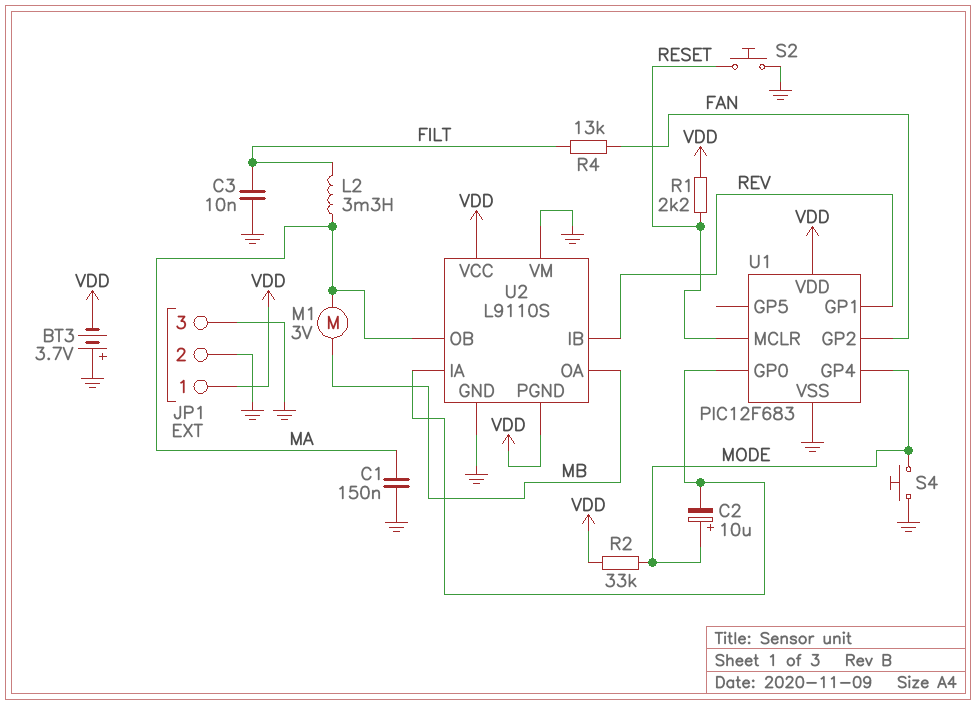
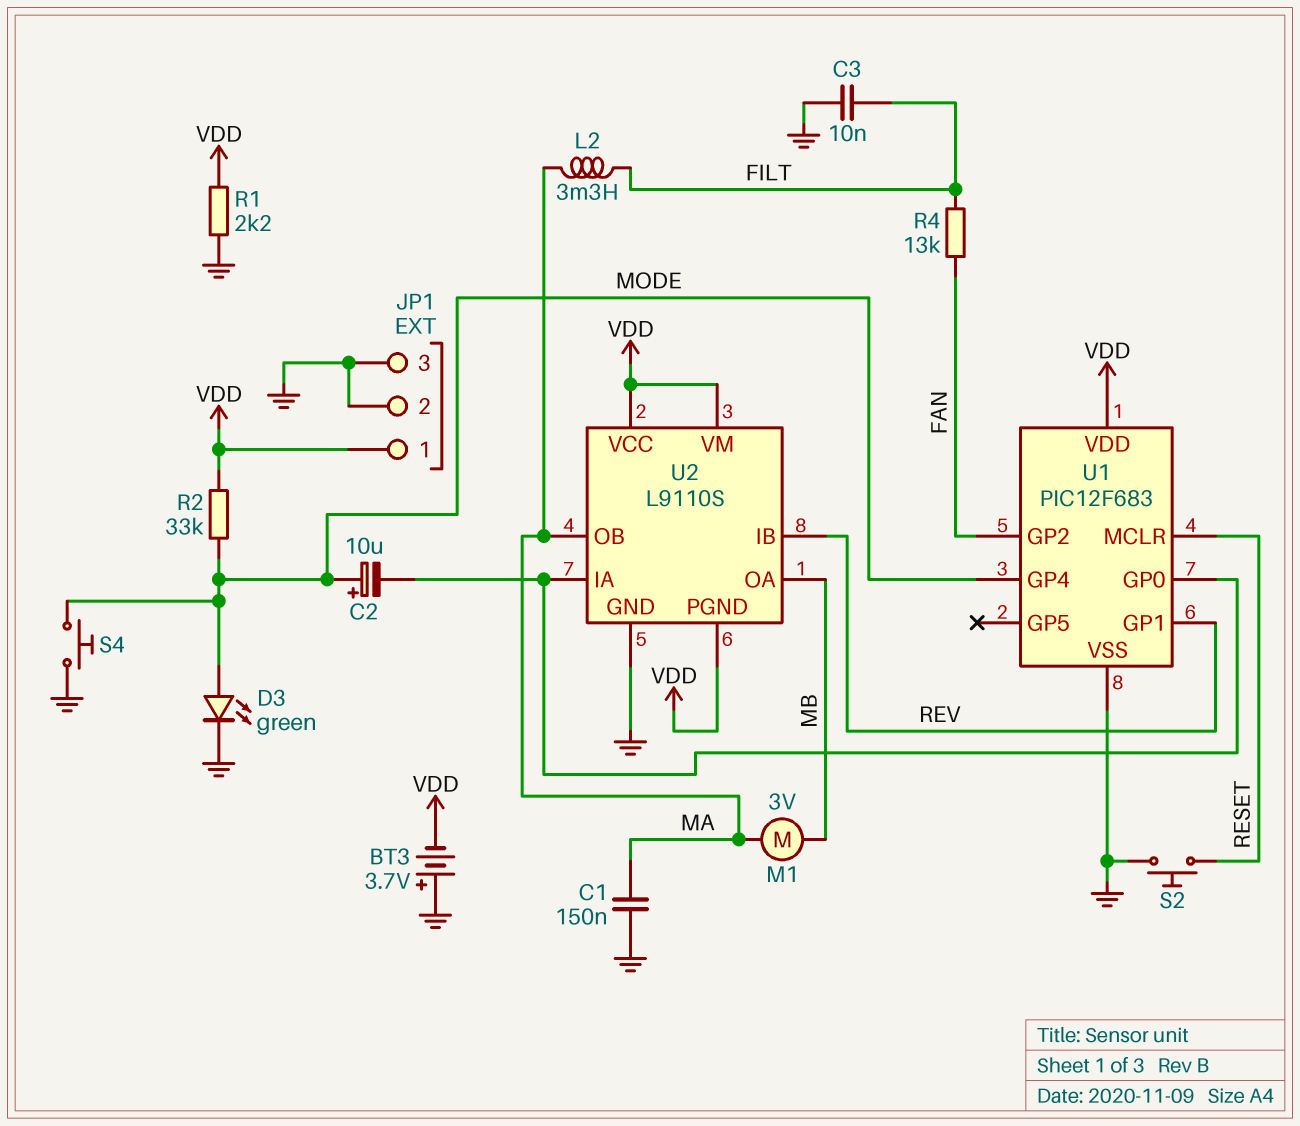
D3: none -> LED green (A MODE, K GND)
R1: 2.2k (RESET, VDD) -> 2.2k (GND, VDD)
U2 pin VM: GND -> VDD

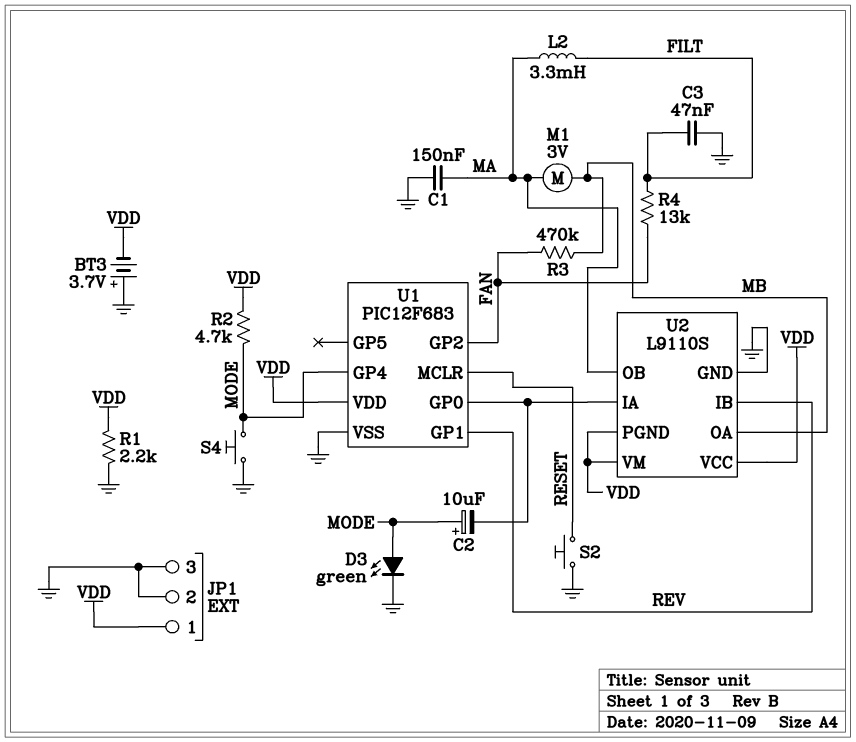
C3: 10nF (FILT, GND) -> 47nF (FILT, GND)
R2: 33k (MODE, VDD) -> 4.7k (MODE, VDD)
R3: none -> 470k (FAN, MB)

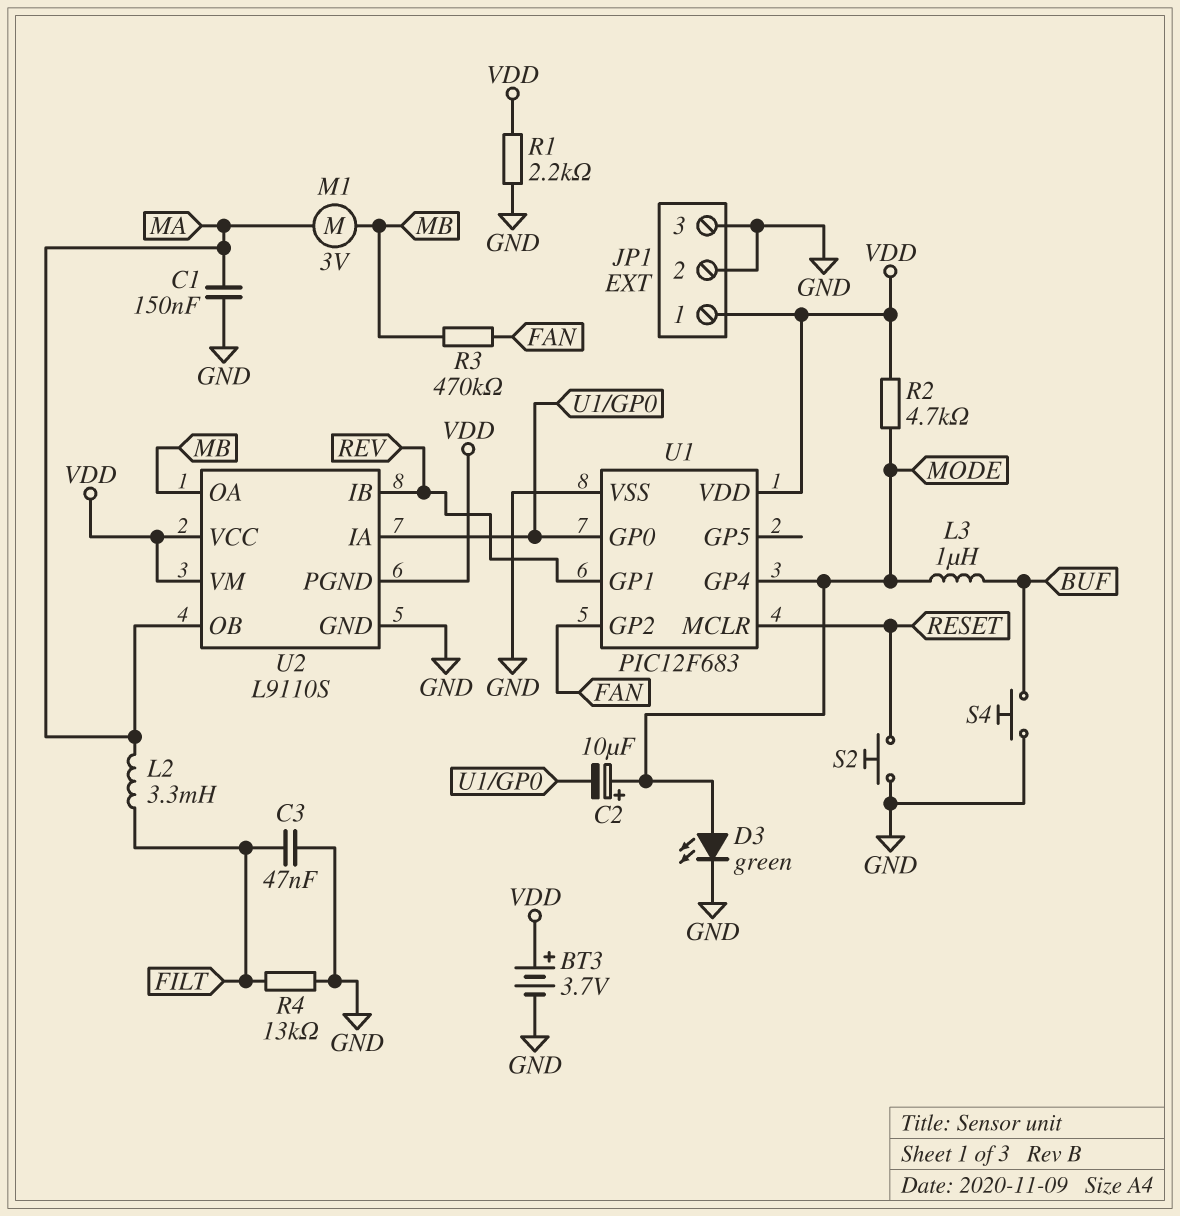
BT3: 3.7V (plus GND, minus VDD) -> 3.7V (plus VDD, minus GND)
L3: none -> 1uH (BUF, MODE)
R4: 13k (FAN, FILT) -> 13k (FILT, GND)
S4: button (GND, MODE) -> button (BUF, GND)

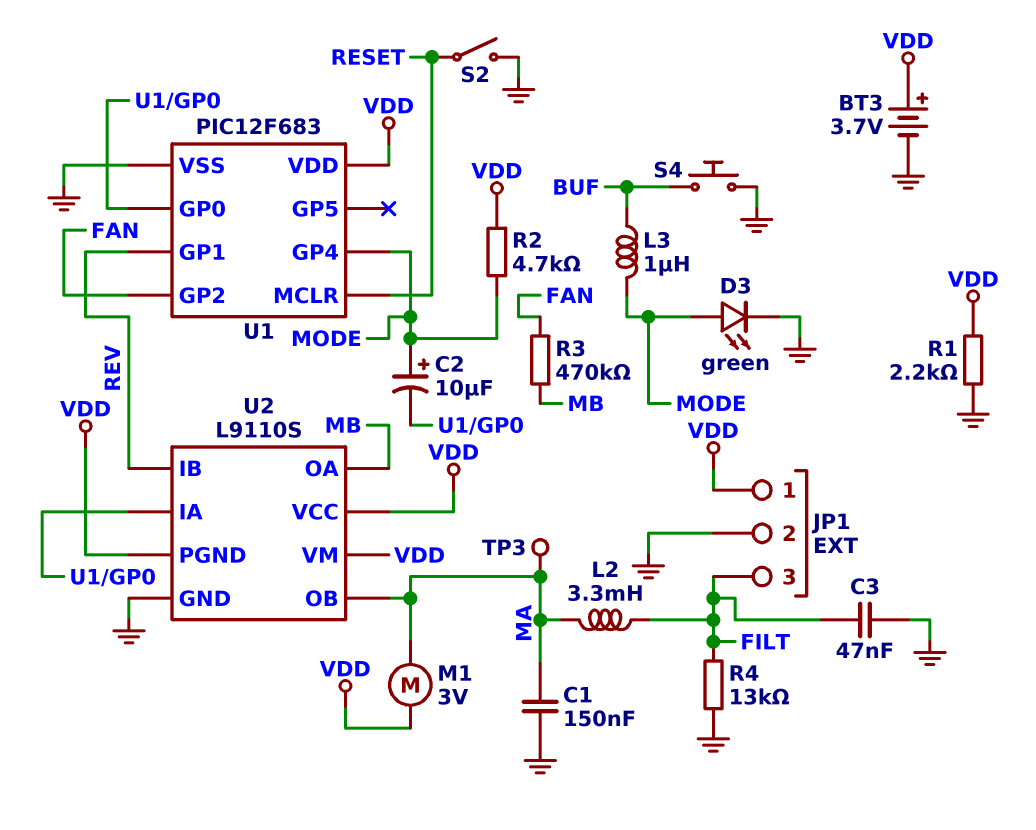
JP1 pin 3: GND -> FILT
M1: motor 3V (MA, MB) -> motor 3V (MA, VDD)
S2: button (GND, RESET) -> switch (GND, RESET)
TP3: none -> test point (MA)

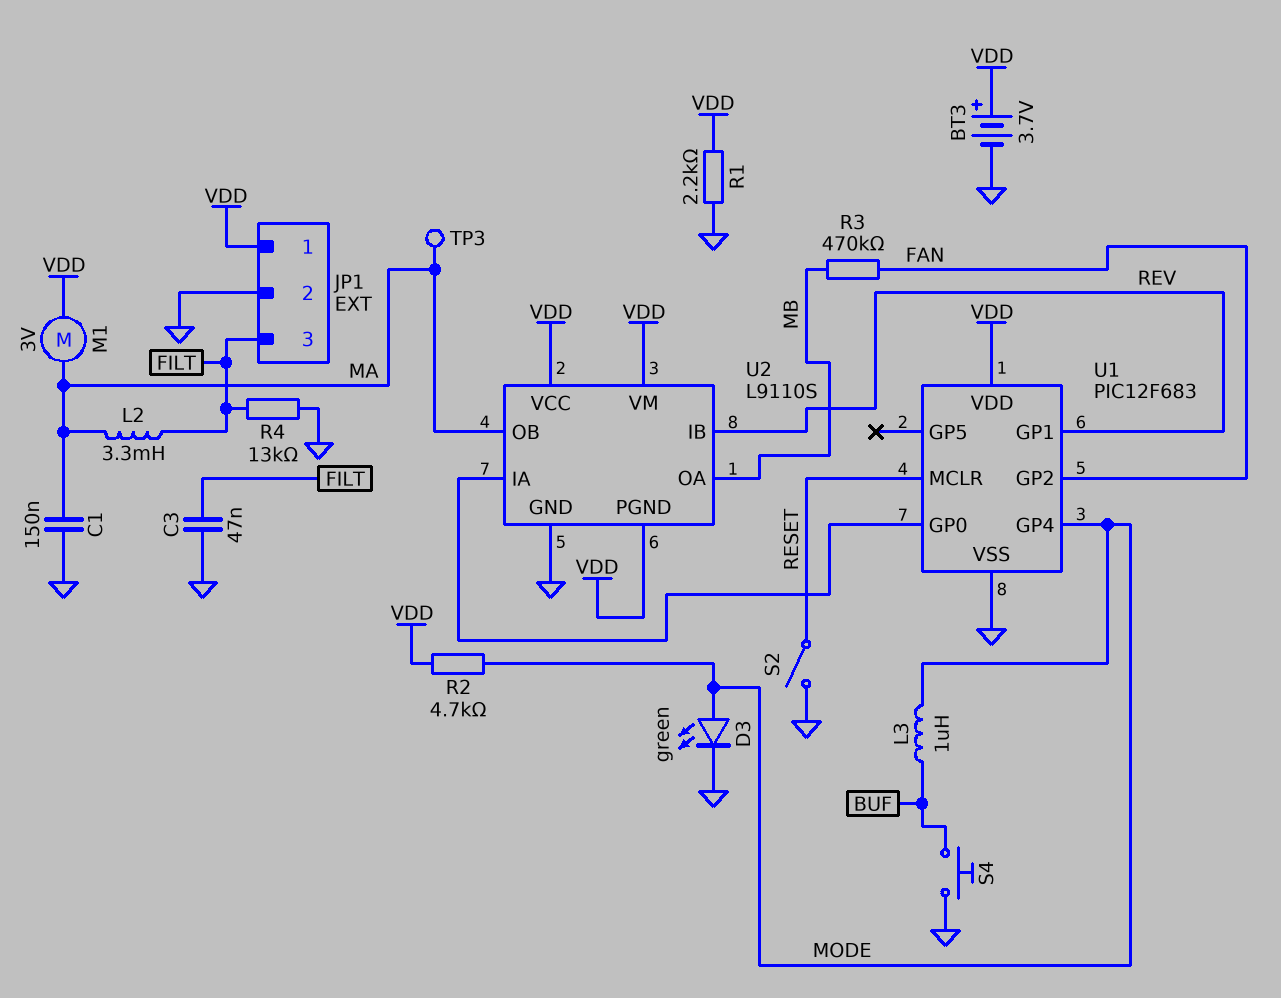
C2: 10uF (plus MODE, minus U1/GP0) -> none

